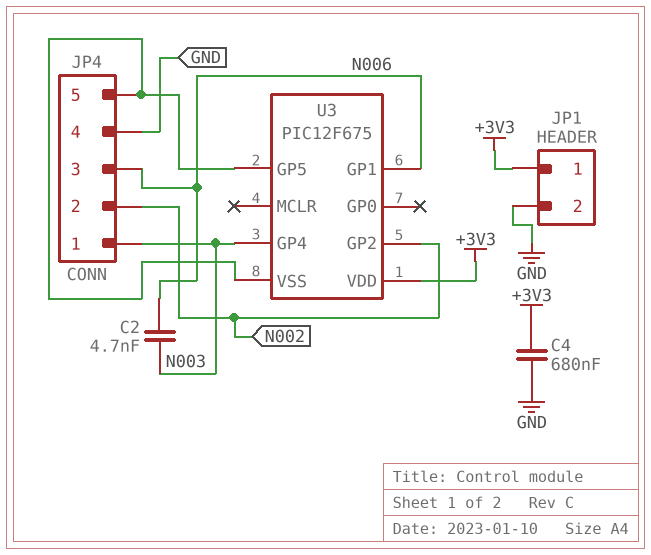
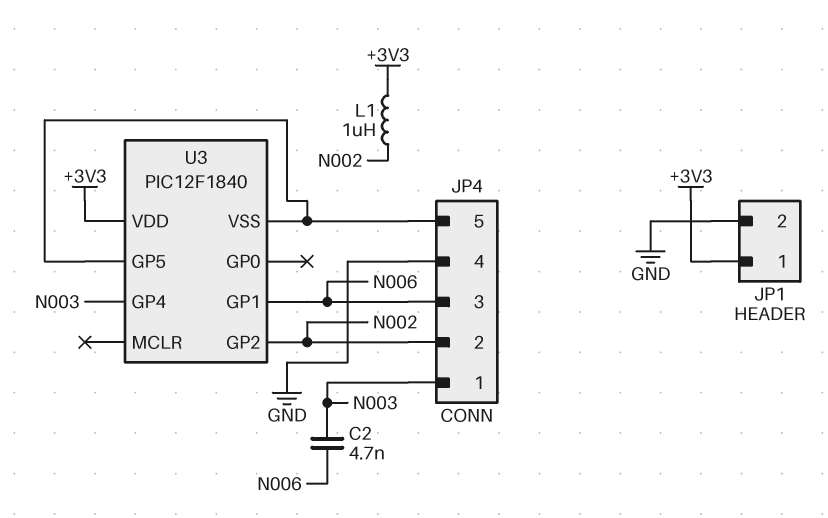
C4: 680nF (+3V3, GND) -> none
L1: none -> 1uH (+3V3, N002)
U3: PIC12F675 -> PIC12F1840

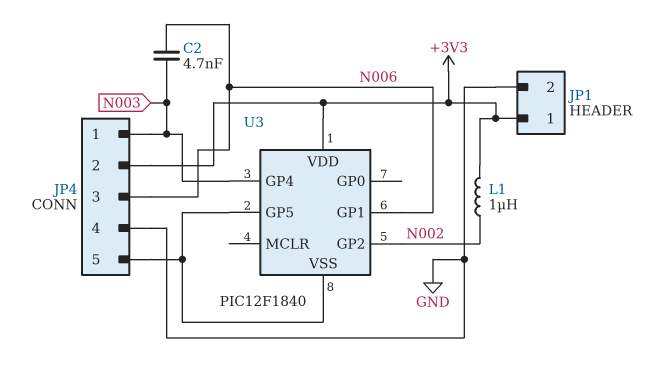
JP4 pin 2: N002 -> +3V3

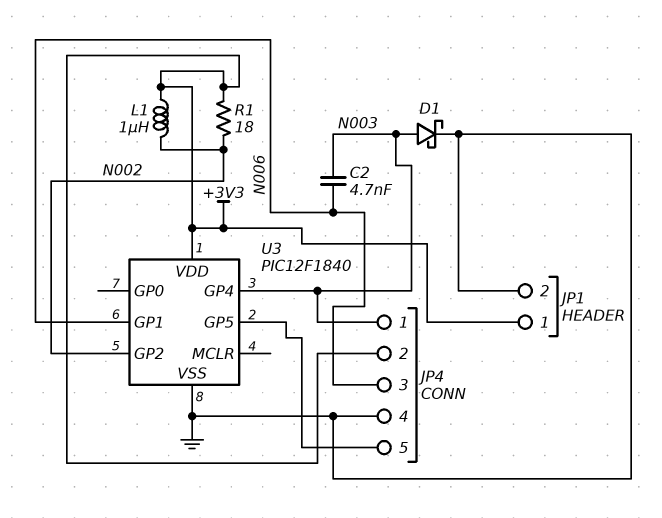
D1: none -> schottky (A N003, K GND)
R1: none -> 18 (+3V3, N002)
U3 pin VSS: JP4/5 -> GND

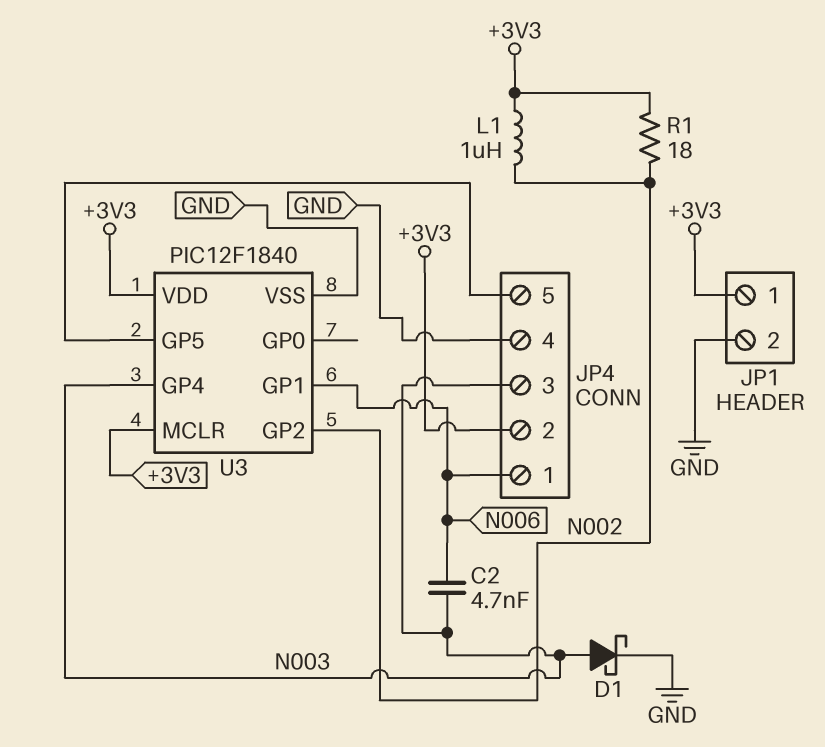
JP4 pin 1: N003 -> N006
JP4 pin 3: N006 -> N003
U3 pin MCLR: none -> +3V3

